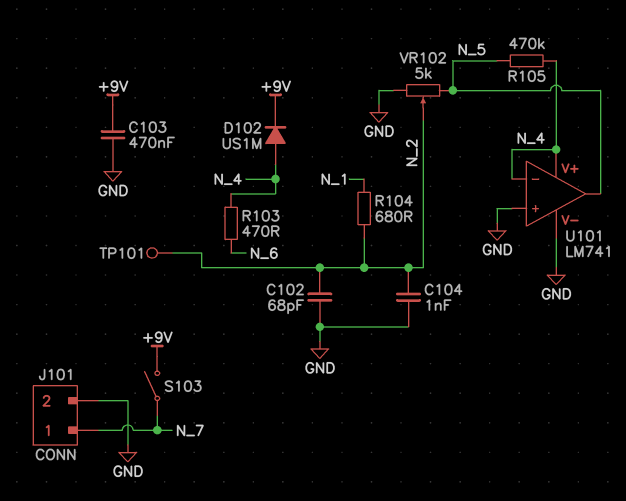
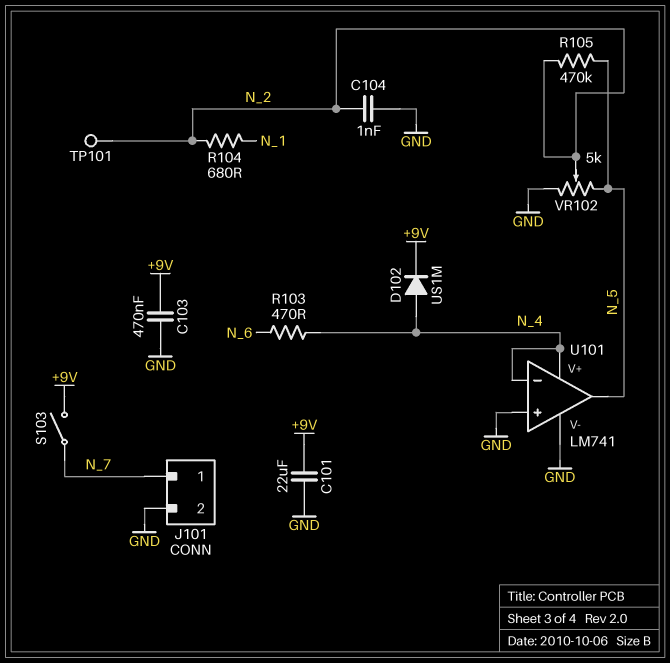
C101: none -> 22uF (+9V, GND)
C102: 68pF (GND, N_2) -> none
R105: 470k (N_4, N_5) -> 470k (N_2, N_5)

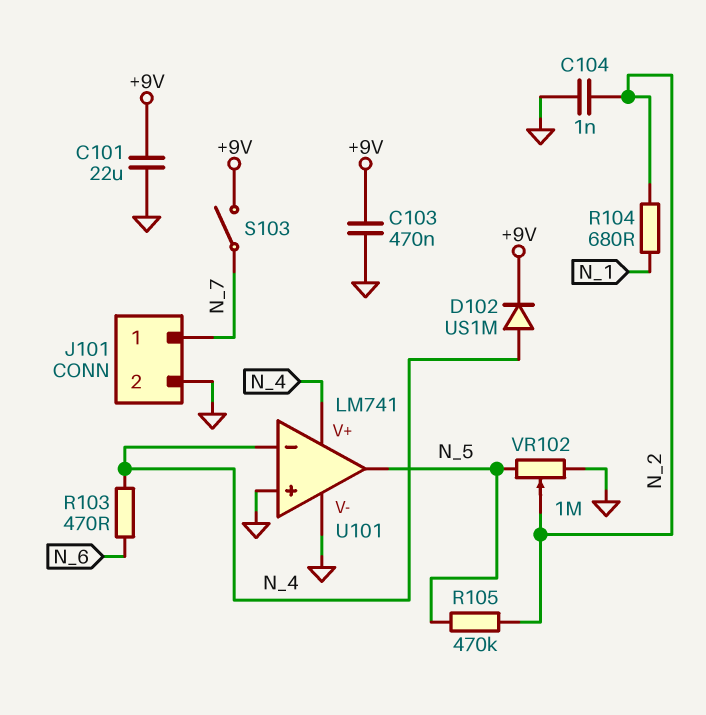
TP101: test point (N_2) -> none
VR102: 5k (GND, N_5, wiper N_2) -> 1M (GND, N_5, wiper N_2)

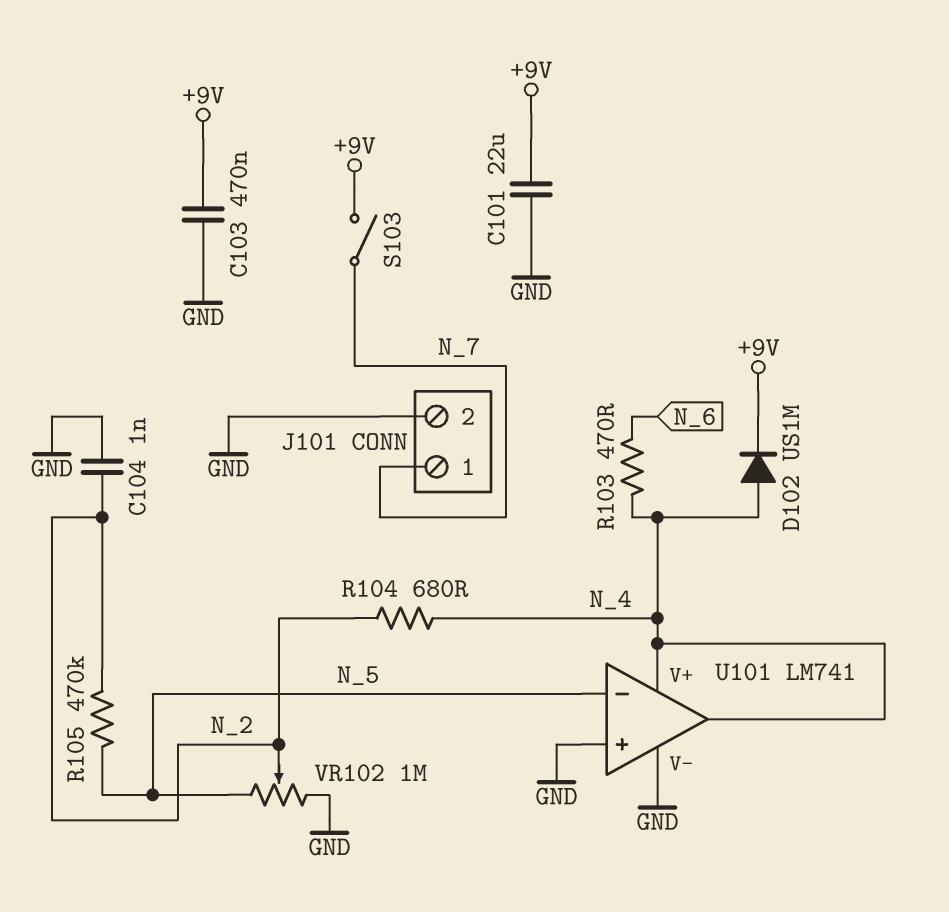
R104: 680 (N_1, N_2) -> 680 (N_2, N_4)
U101 pin in-: N_4 -> N_5
U101 pin out: N_5 -> N_4

